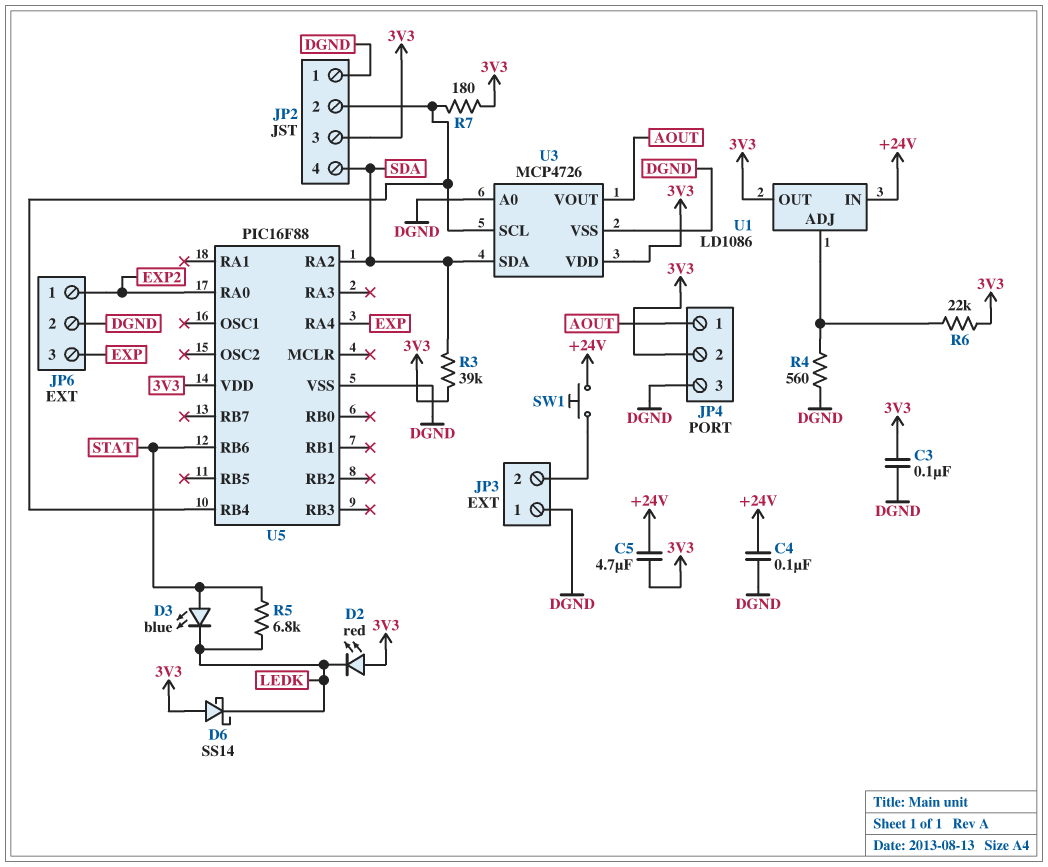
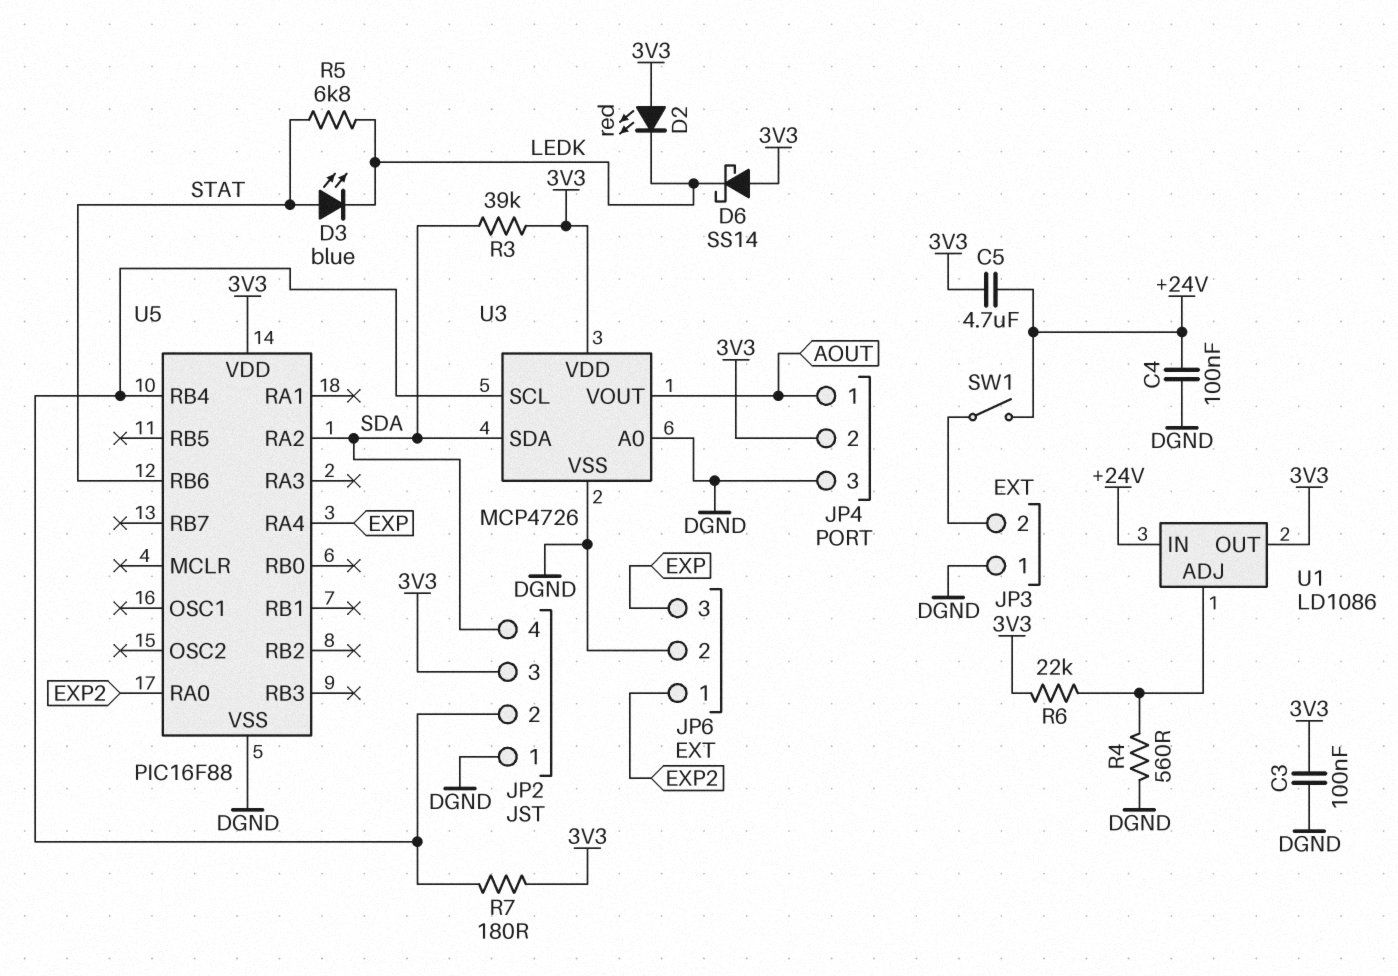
SW1: button (+24V, JP3/2) -> switch (+24V, JP3/2)

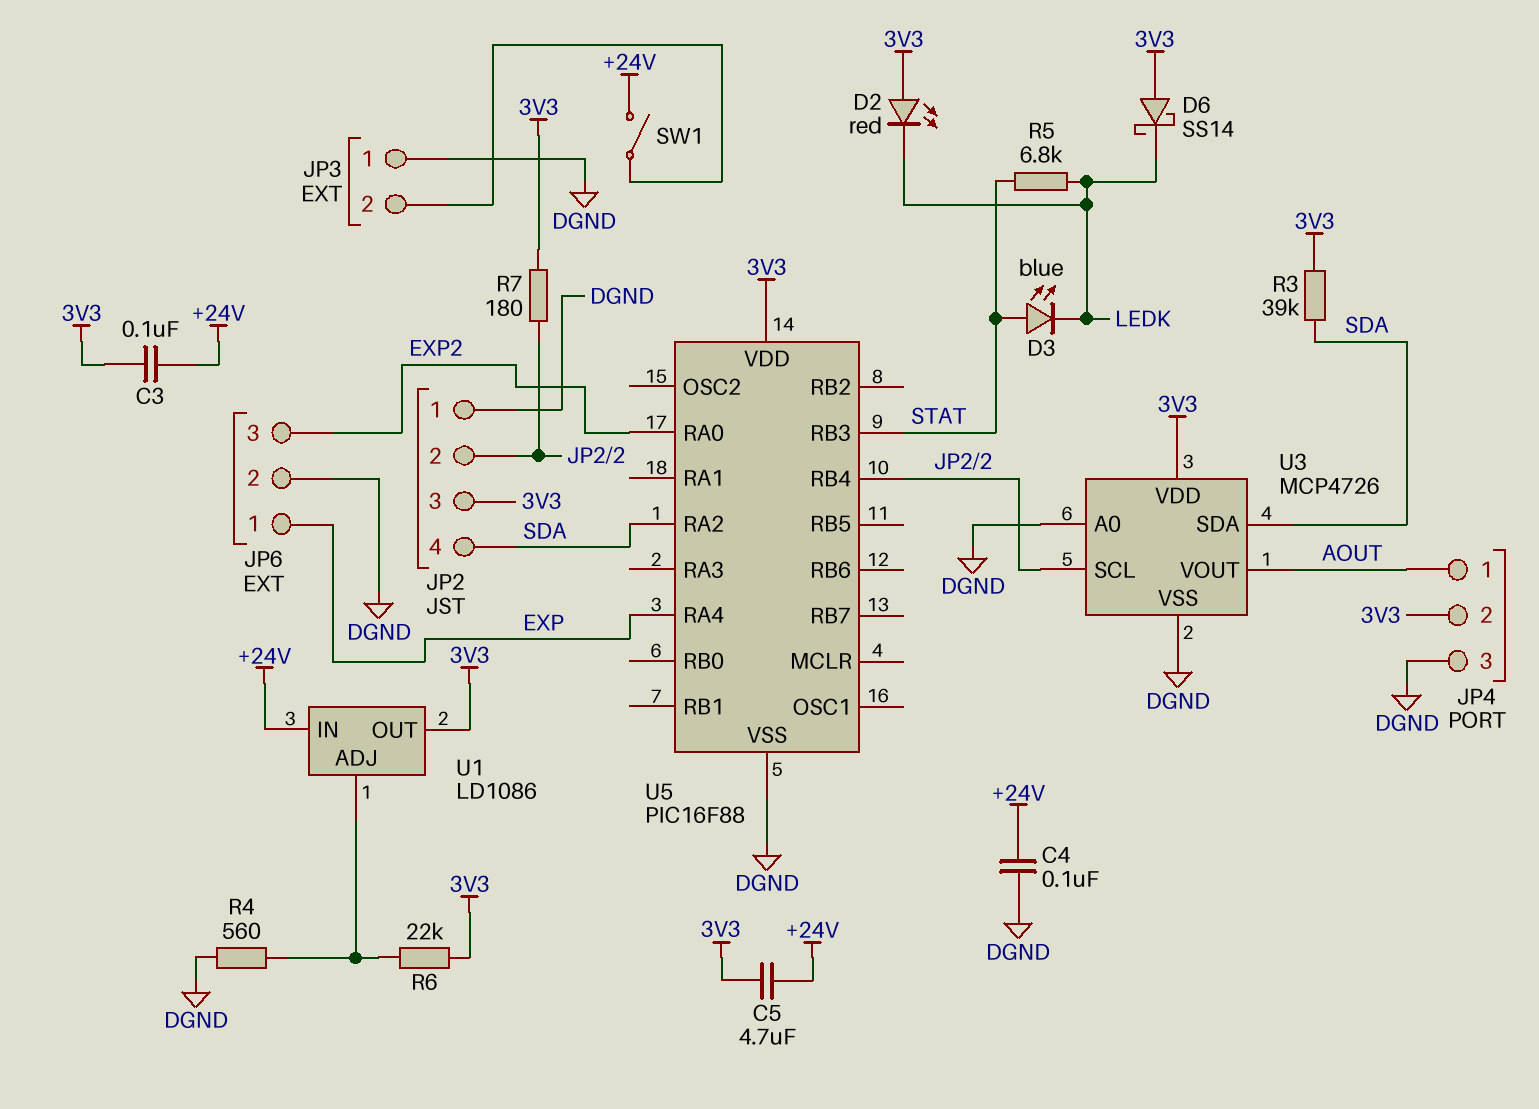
C3: 100nF (3V3, DGND) -> 100nF (+24V, 3V3)
JP6 pin 1: EXP2 -> EXP
JP6 pin 3: EXP -> EXP2
U5 pin RB3: none -> STAT
U5 pin RB6: STAT -> none

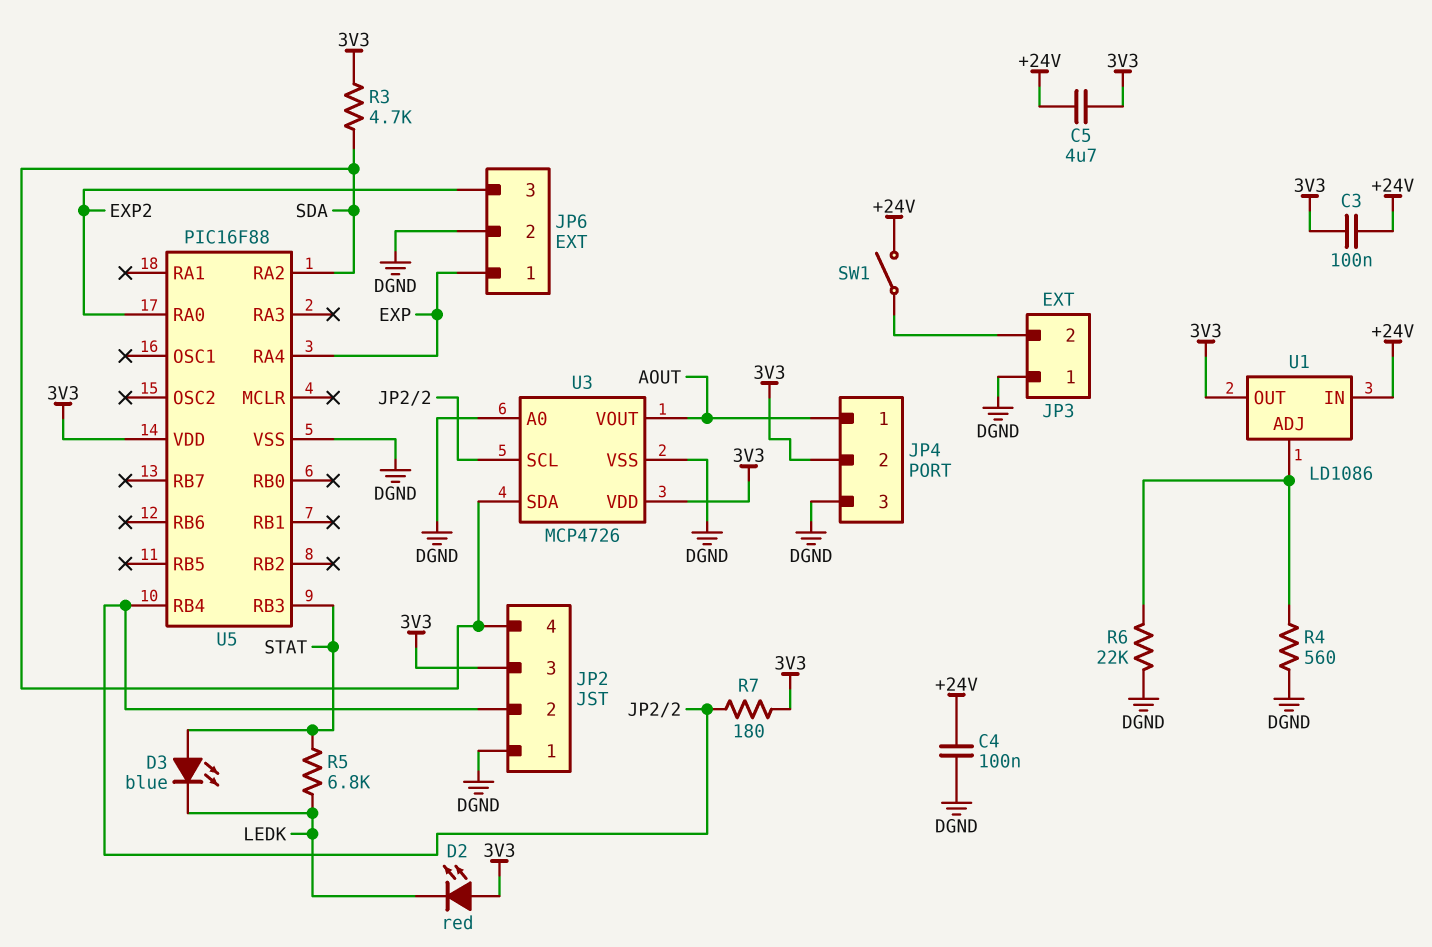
D6: schottky SS14 (A 3V3, K LEDK) -> none
R3: 39k (3V3, SDA) -> 4.7k (3V3, SDA)
R6: 22k (3V3, U1/ADJ) -> 22k (DGND, U1/ADJ)

